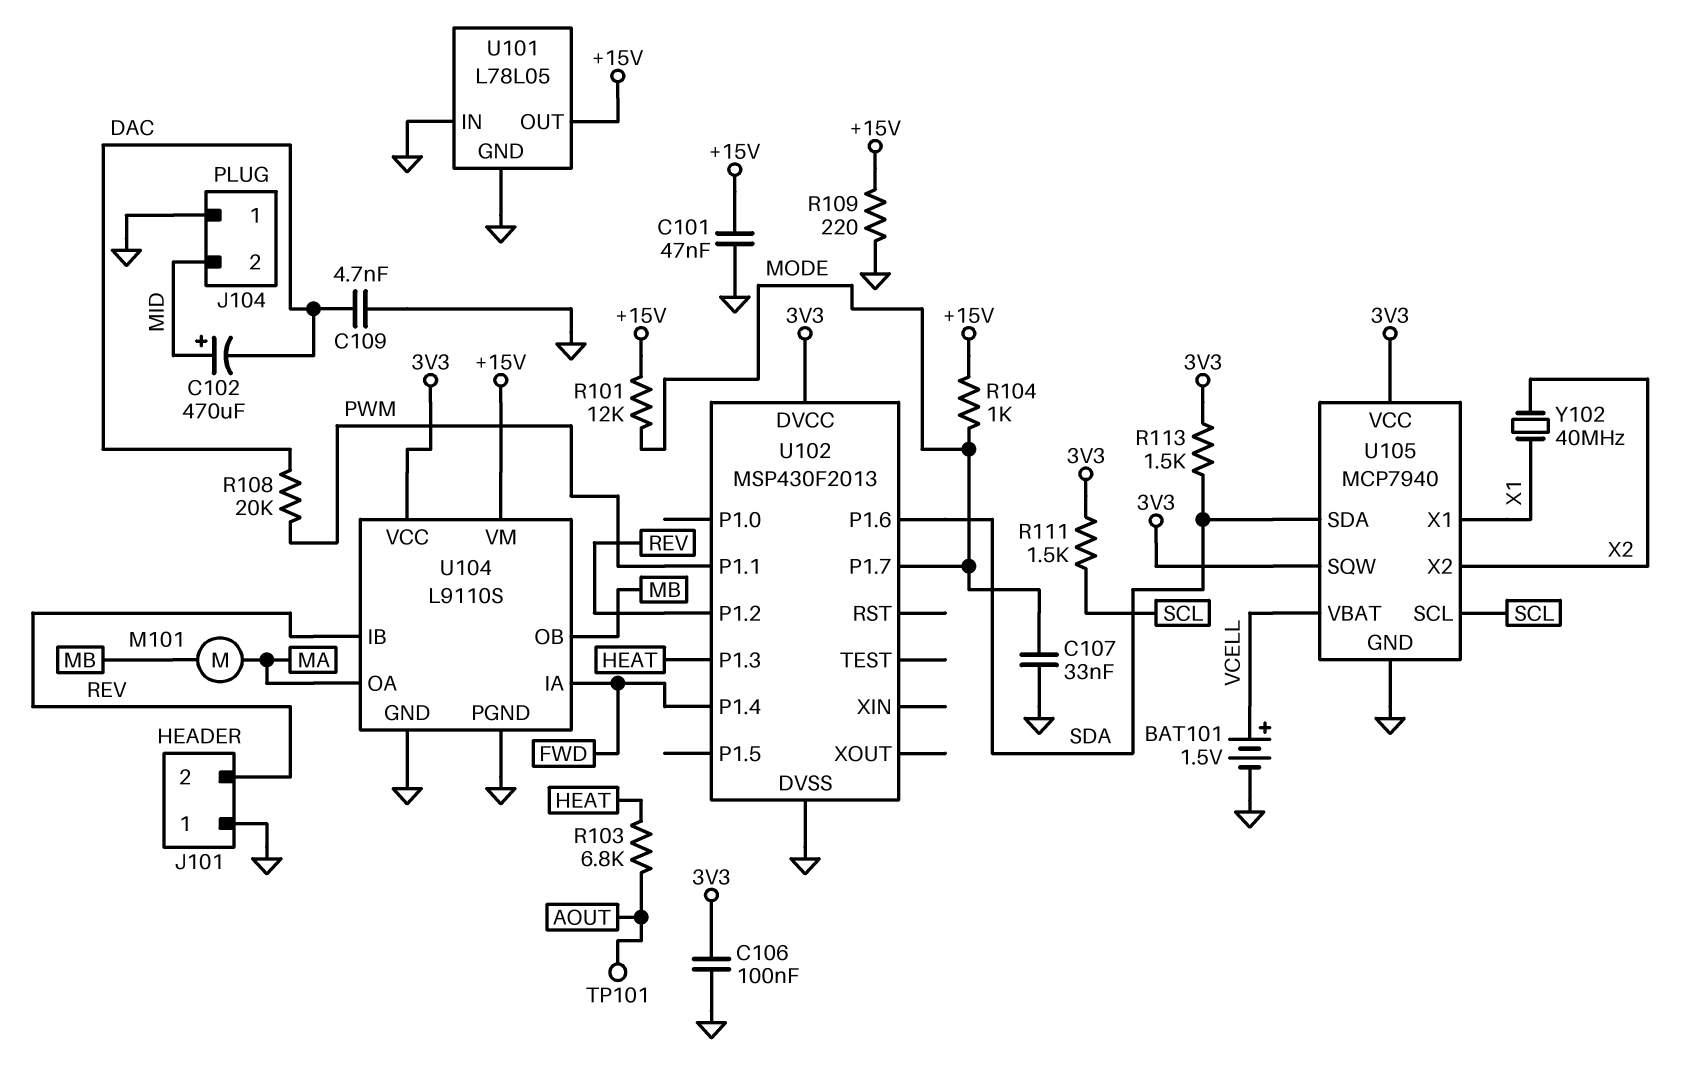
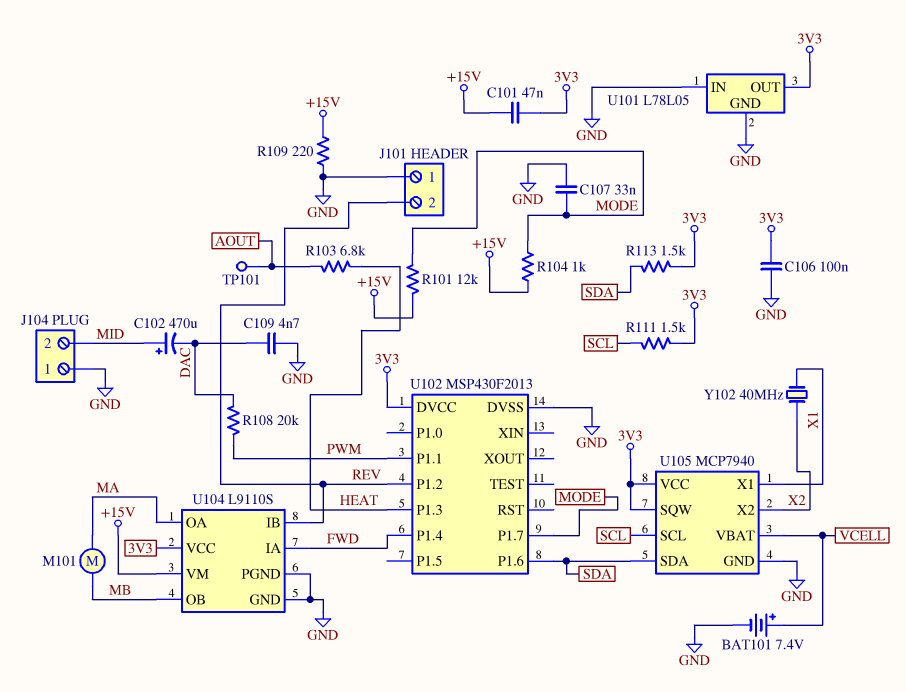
BAT101: 1.5V (plus VCELL, minus GND) -> 7.4V (plus VCELL, minus GND)
C101: 47nF (+15V, GND) -> 47nF (+15V, 3V3)
U101 pin OUT: +15V -> 3V3

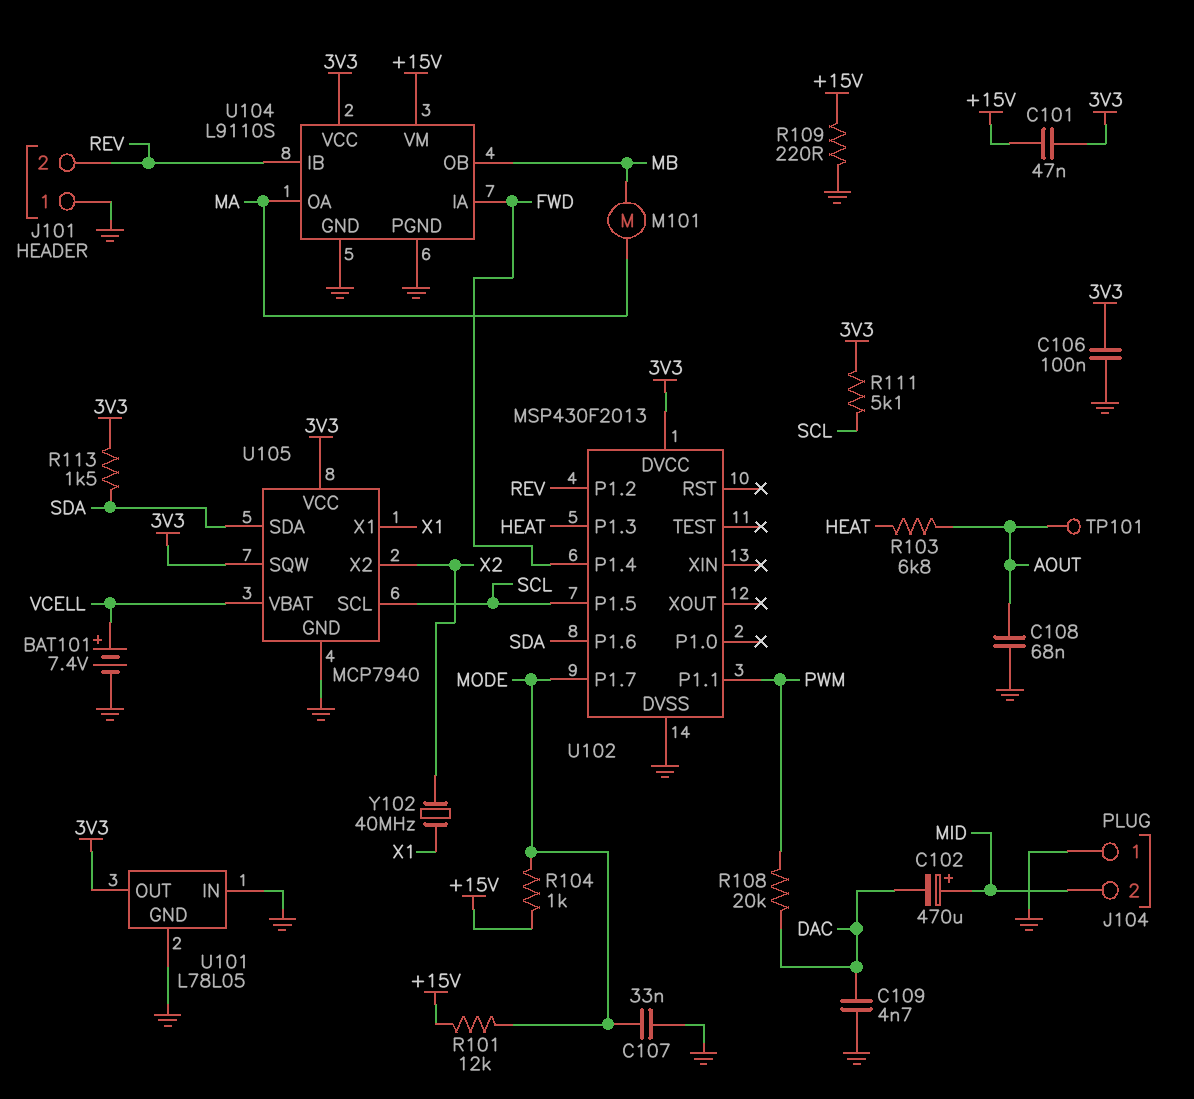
C108: none -> 68nF (AOUT, GND)
R111: 1.5k (3V3, SCL) -> 5.1k (3V3, SCL)
U102 pin P1.5: none -> SCL

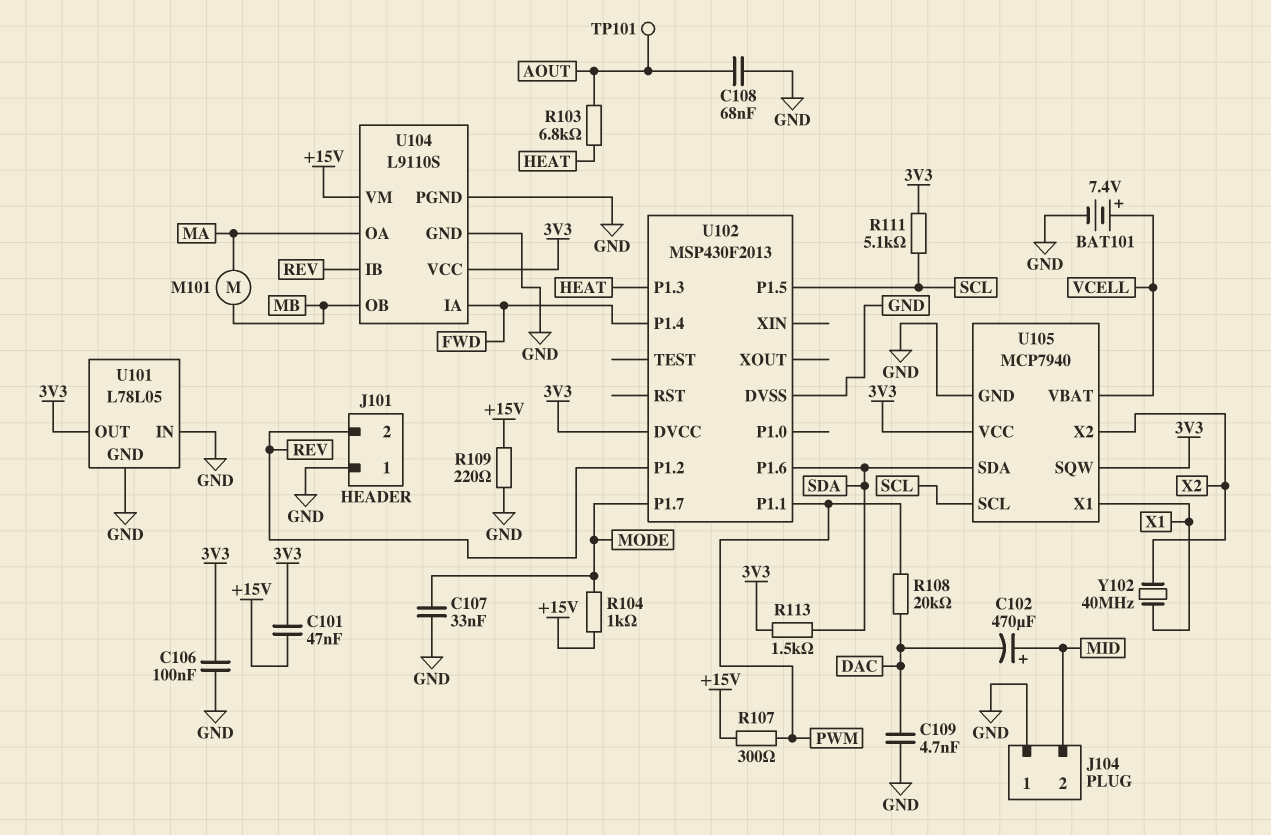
R101: 12k (+15V, MODE) -> none
R107: none -> 300 (+15V, PWM)

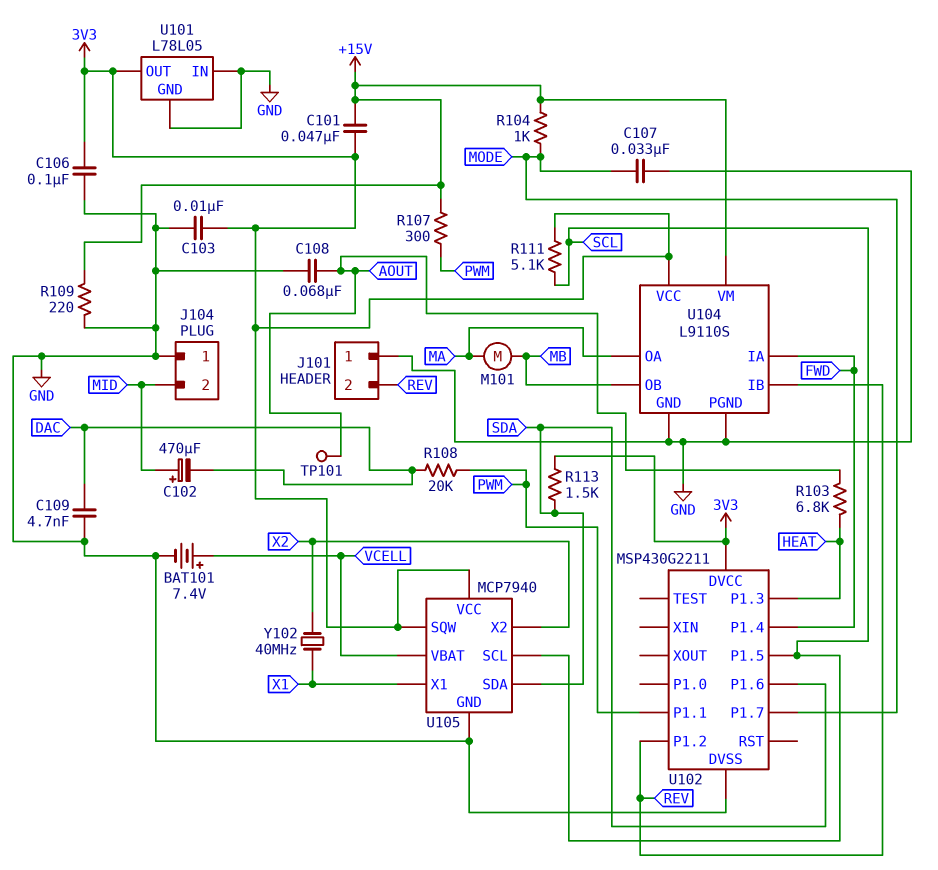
C103: none -> 10nF (3V3, GND)
U102: MSP430F2013 -> MSP430G2211

